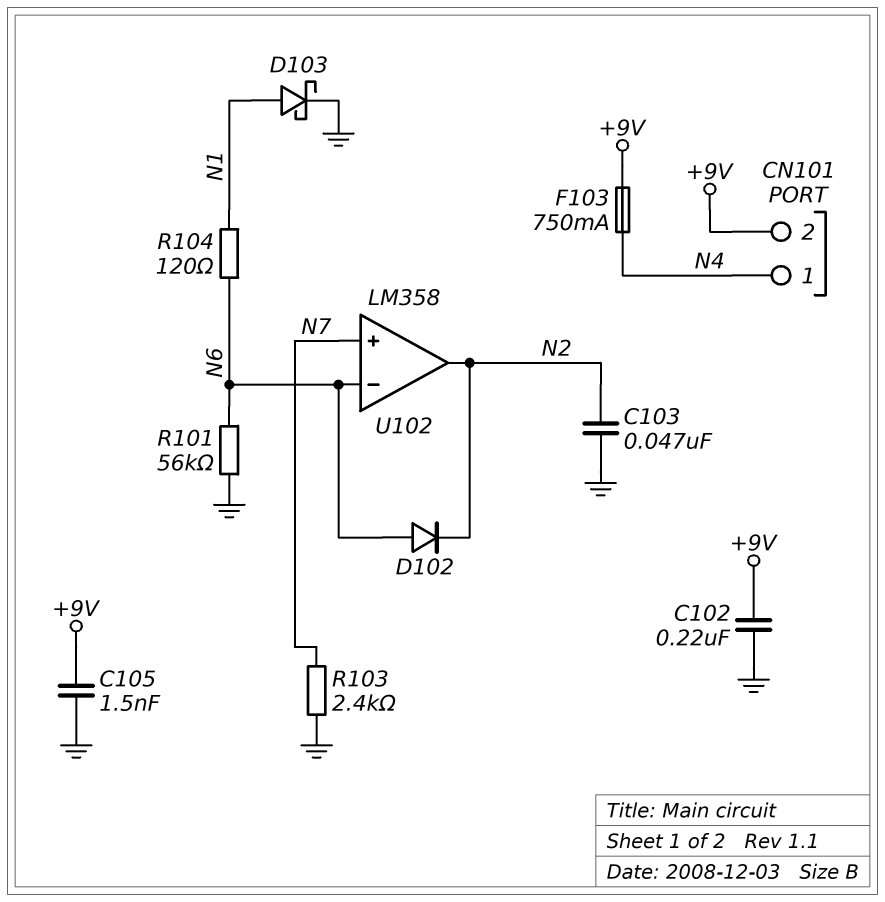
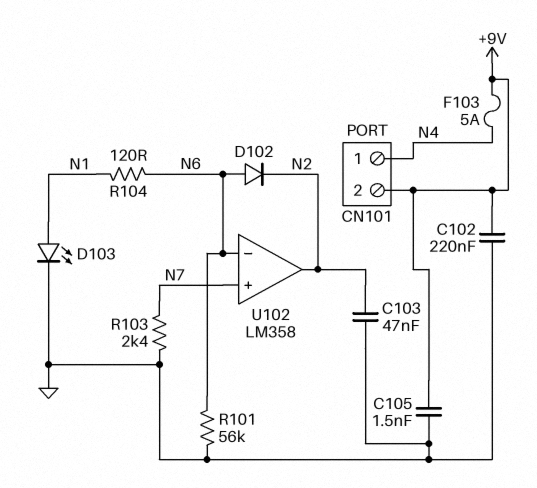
D103: schottky (A N1, K GND) -> LED (A N1, K GND)
F103: 750mA (+9V, N4) -> 5A (+9V, N4)

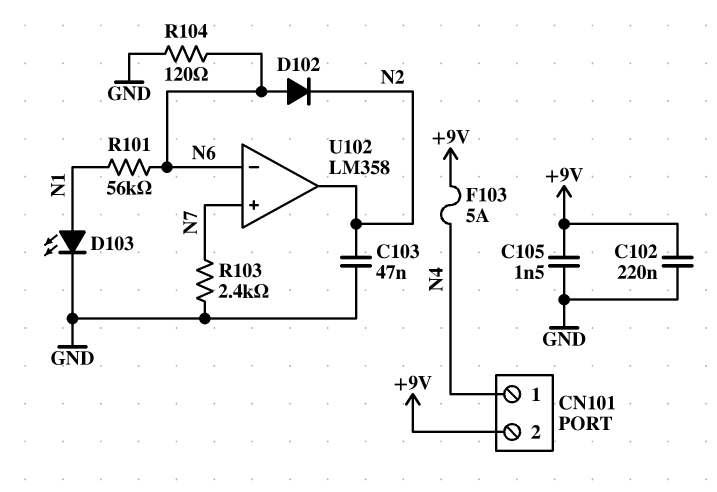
R101: 56k (GND, N6) -> 56k (N1, N6)
R104: 120 (N1, N6) -> 120 (GND, N6)

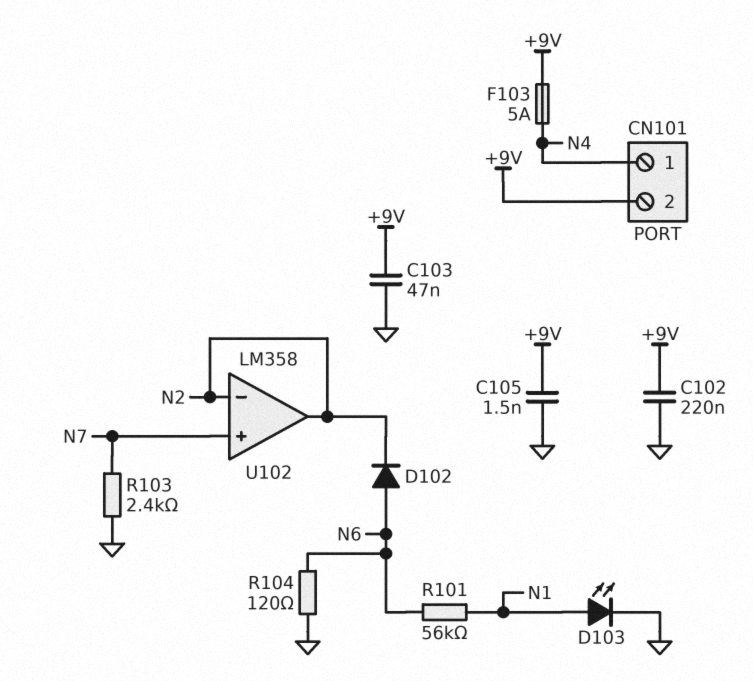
C103: 47nF (GND, N2) -> 47nF (+9V, GND)
U102 pin in-: N6 -> N2

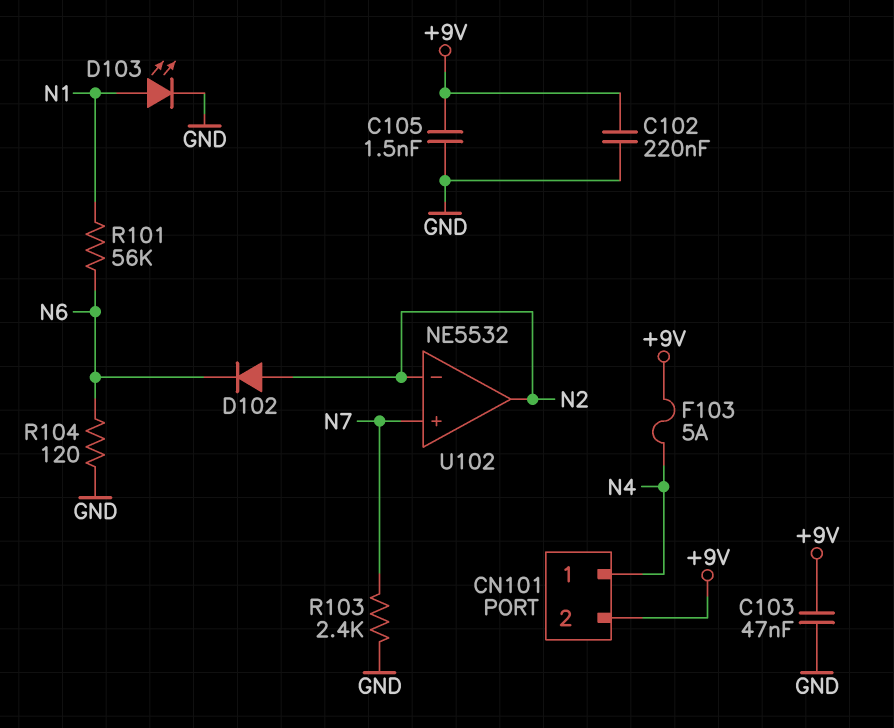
D102: diode (A N6, K N2) -> diode (A N2, K N6)
U102: LM358 -> NE5532

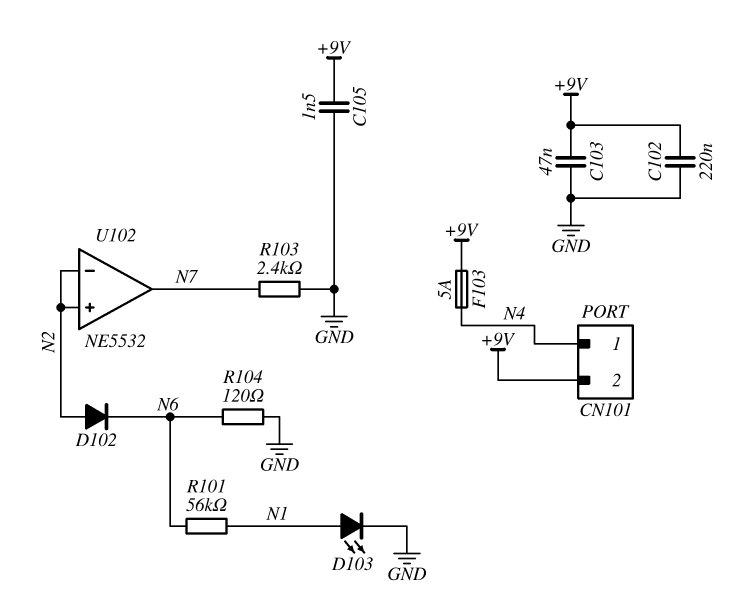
U102 pin in+: N7 -> N2
U102 pin out: N2 -> N7

